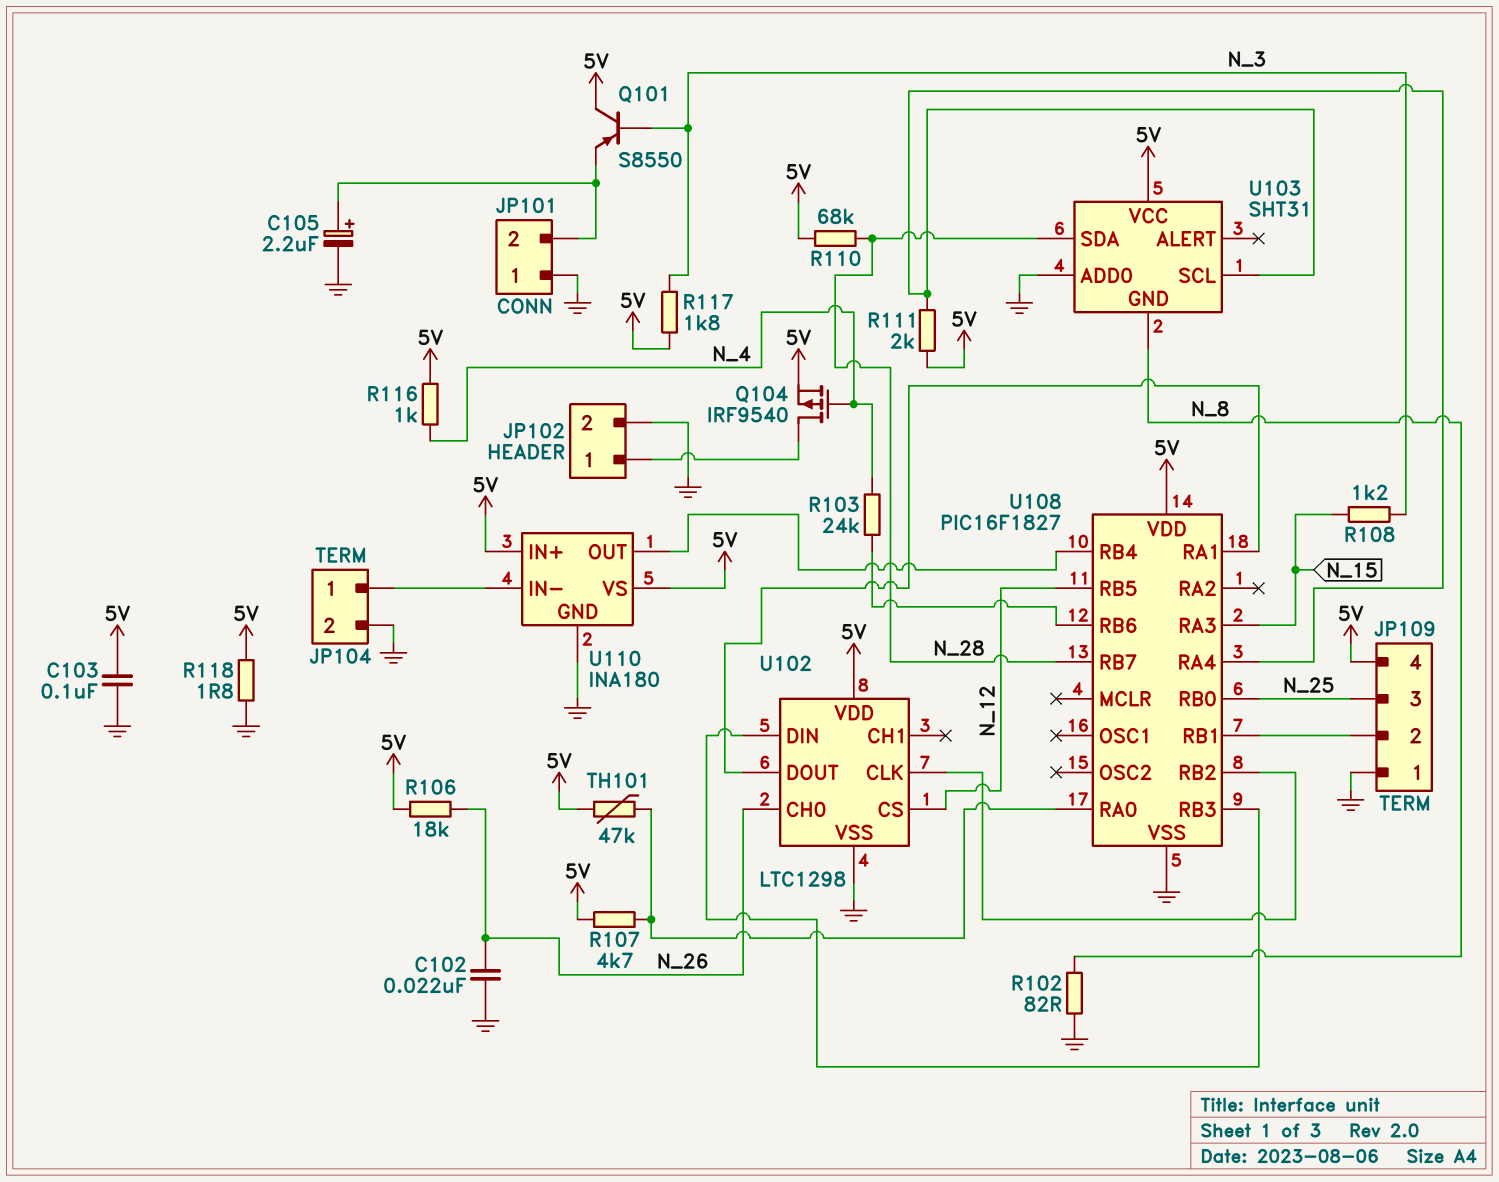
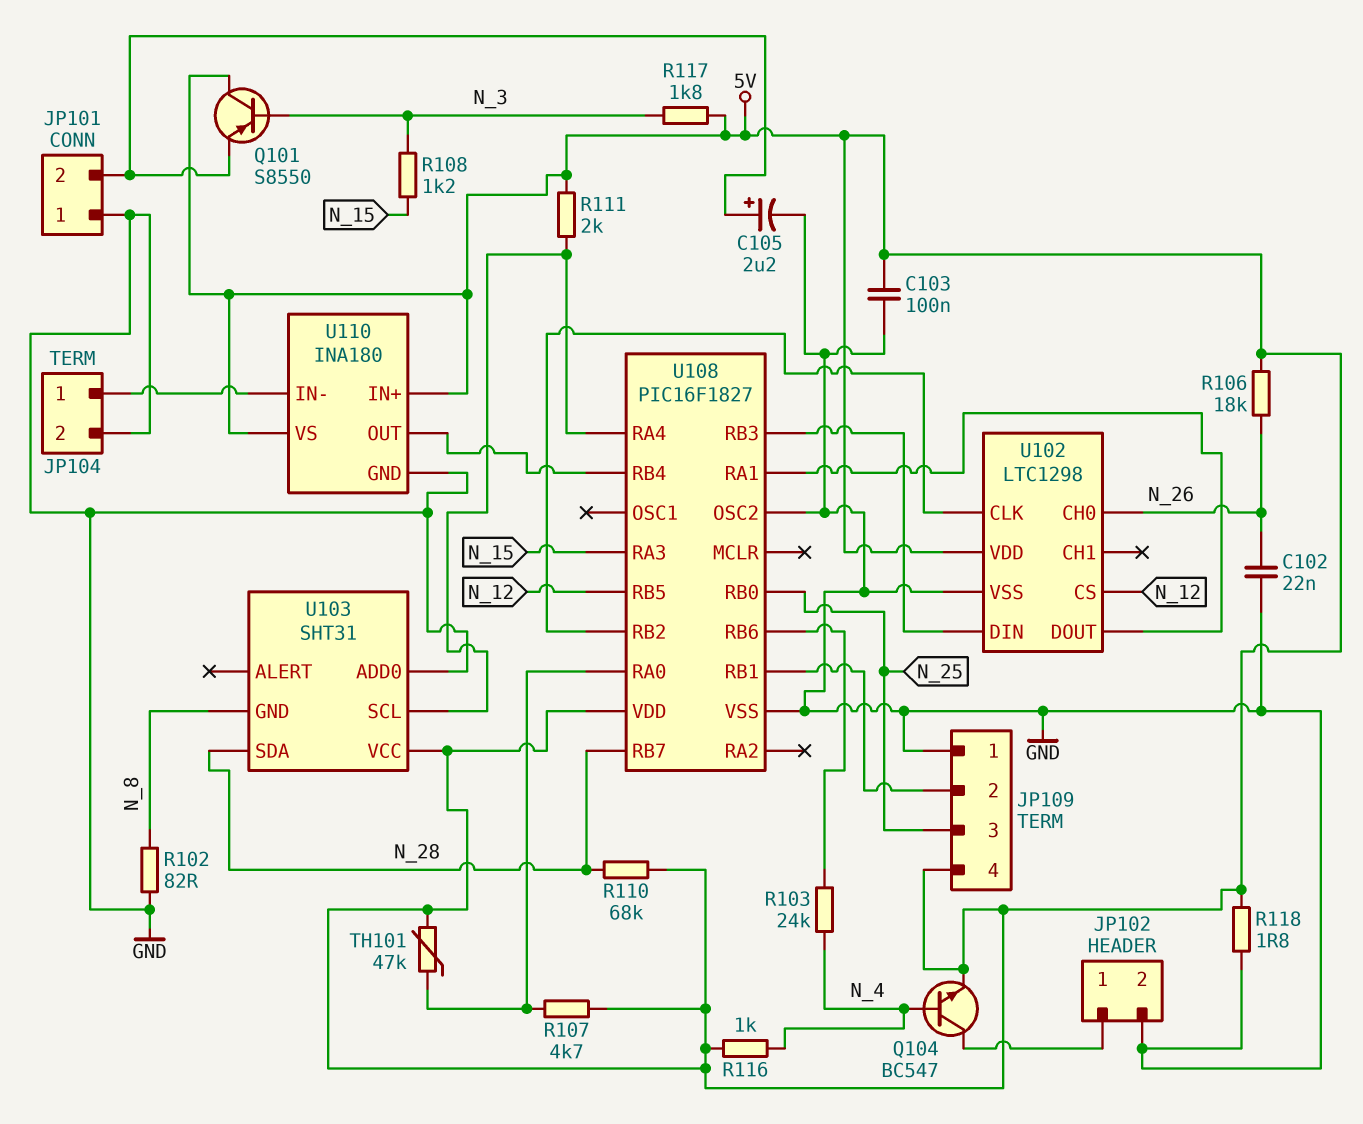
Q104: PMOS IRF9540 (G N_4, D JP102/1, S 5V) -> NPN BC547 (B N_4, C JP102/1, E 5V)
U108 pin OSC2: none -> GND

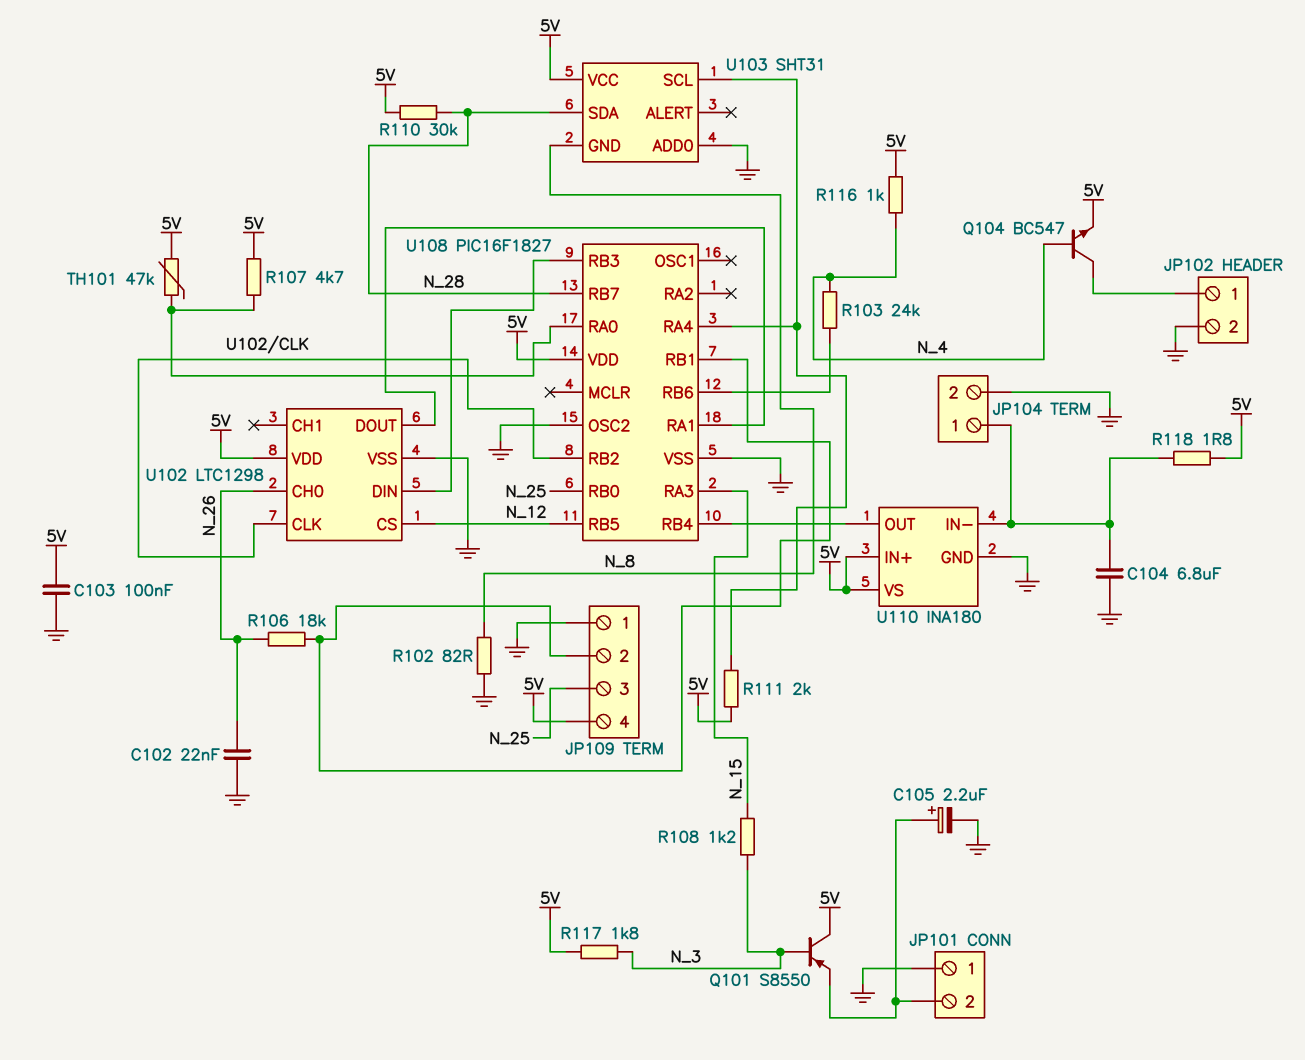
C104: none -> 6.8uF (GND, JP104/1)
R106: 18k (5V, N_26) -> 18k (JP109/2, N_26)
R110: 68k (5V, N_28) -> 30k (5V, N_28)
R118: 1.8 (5V, GND) -> 1.8 (5V, JP104/1)

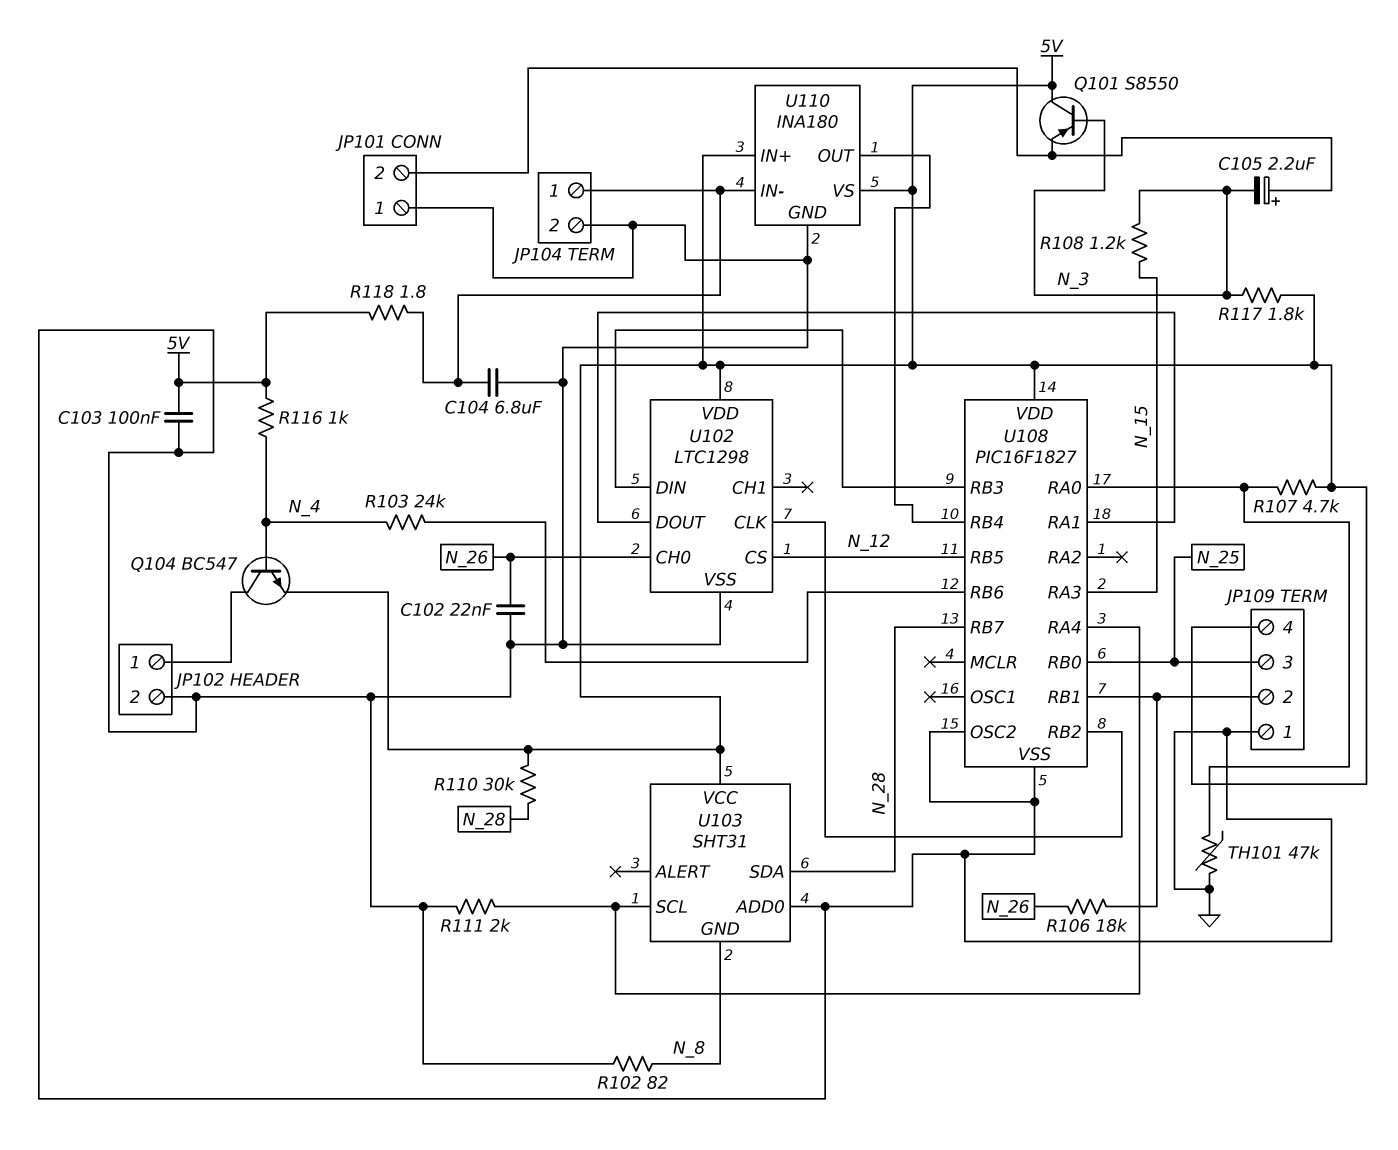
C105: 2.2uF (plus JP101/2, minus GND) -> 2.2uF (plus JP101/2, minus N_3)
R111: 2k (5V, U103/SCL) -> 2k (GND, U103/SCL)
TH101: 47k (5V, U108/RA0) -> 47k (GND, U108/RA0)

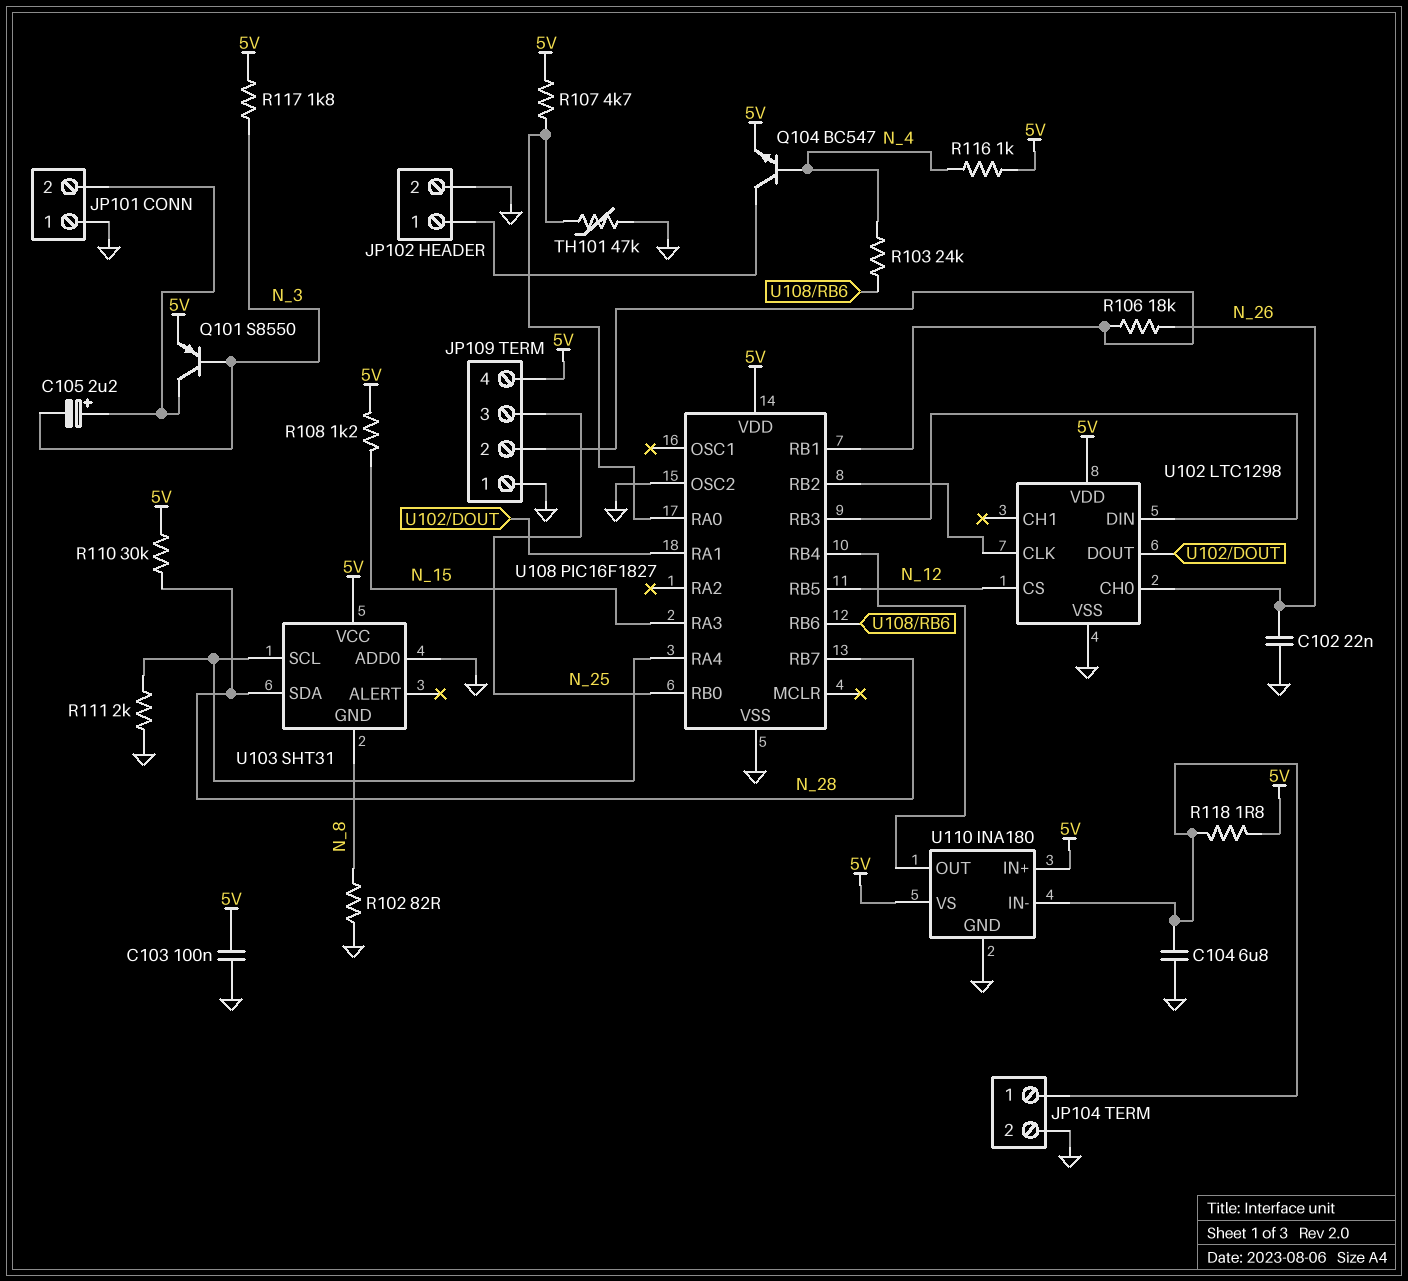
Q101: PNP S8550 (B N_3, C 5V, E JP101/2) -> PNP S8550 (B N_3, C JP101/2, E 5V)
R108: 1.2k (N_3, N_15) -> 1.2k (5V, N_15)

